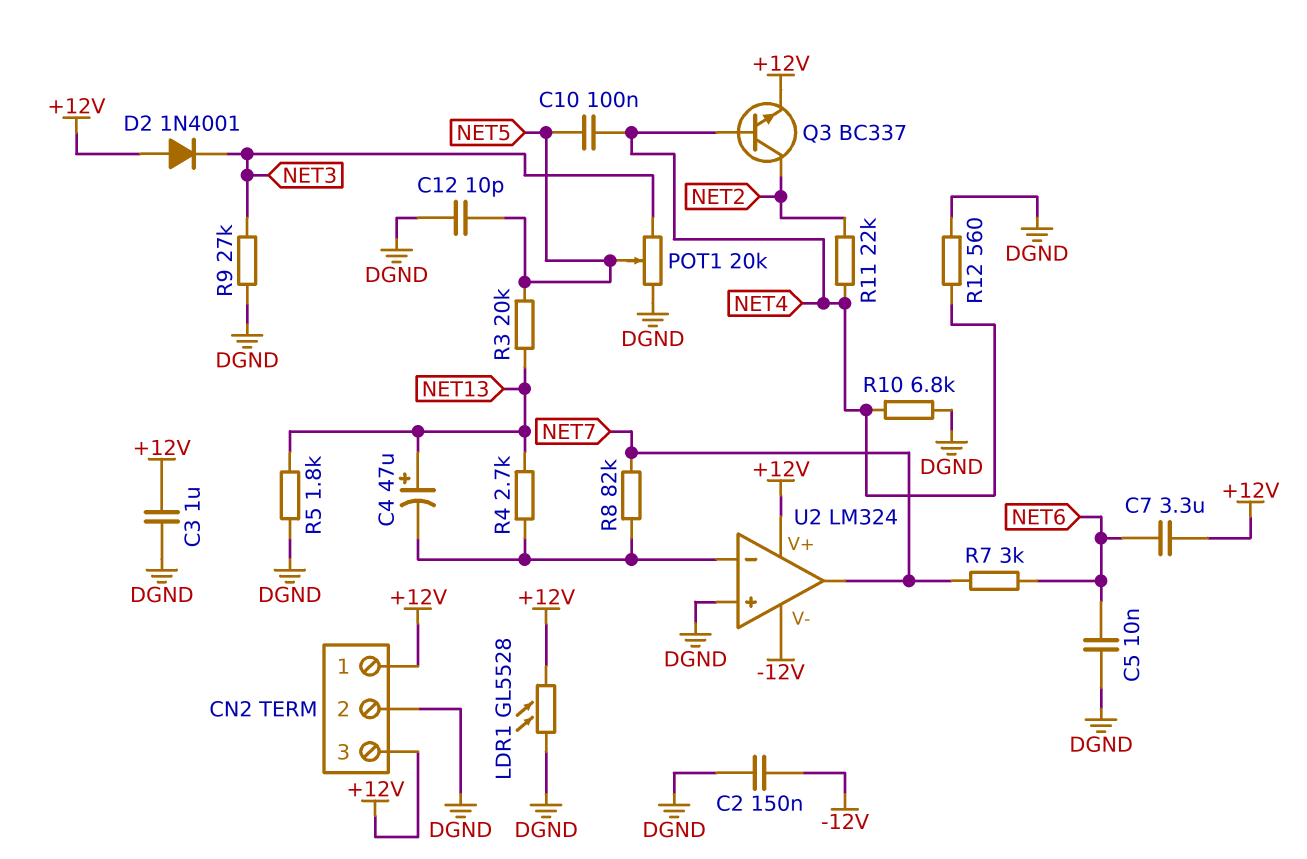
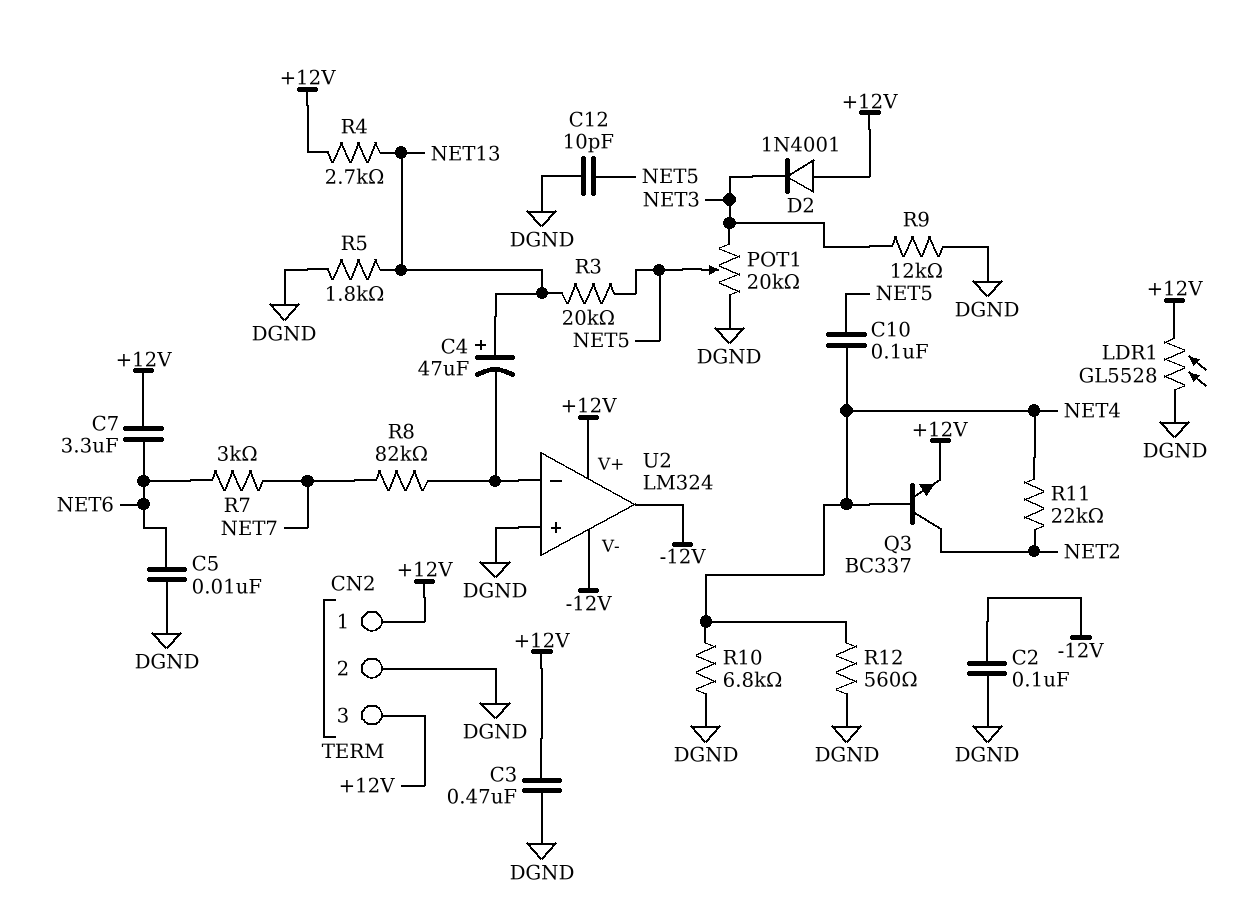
C2: 150nF (-12V, DGND) -> 100nF (-12V, DGND)
C3: 1uF (+12V, DGND) -> 470nF (+12V, DGND)
R4: 2.7k (NET13, U2/in-) -> 2.7k (+12V, NET13)
R9: 27k (DGND, NET3) -> 12k (DGND, NET3)
U2 pin out: NET7 -> -12V

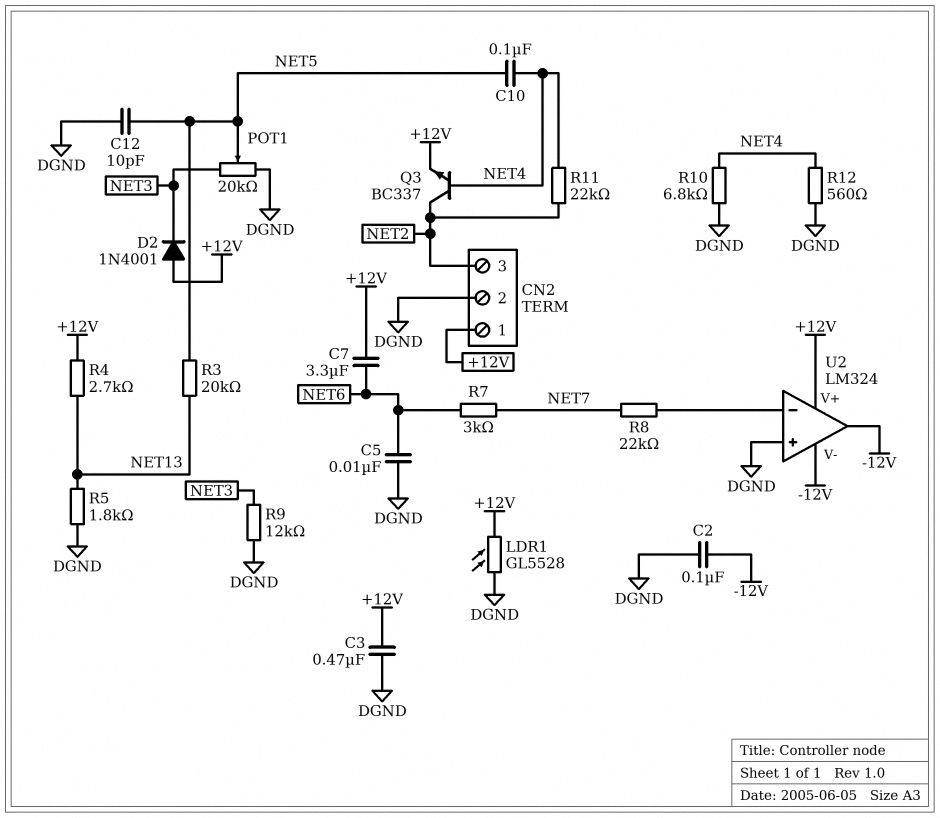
C4: 47uF (plus NET13, minus U2/in-) -> none
CN2 pin 3: +12V -> NET2
R8: 82k (NET7, U2/in-) -> 22k (NET7, U2/in-)

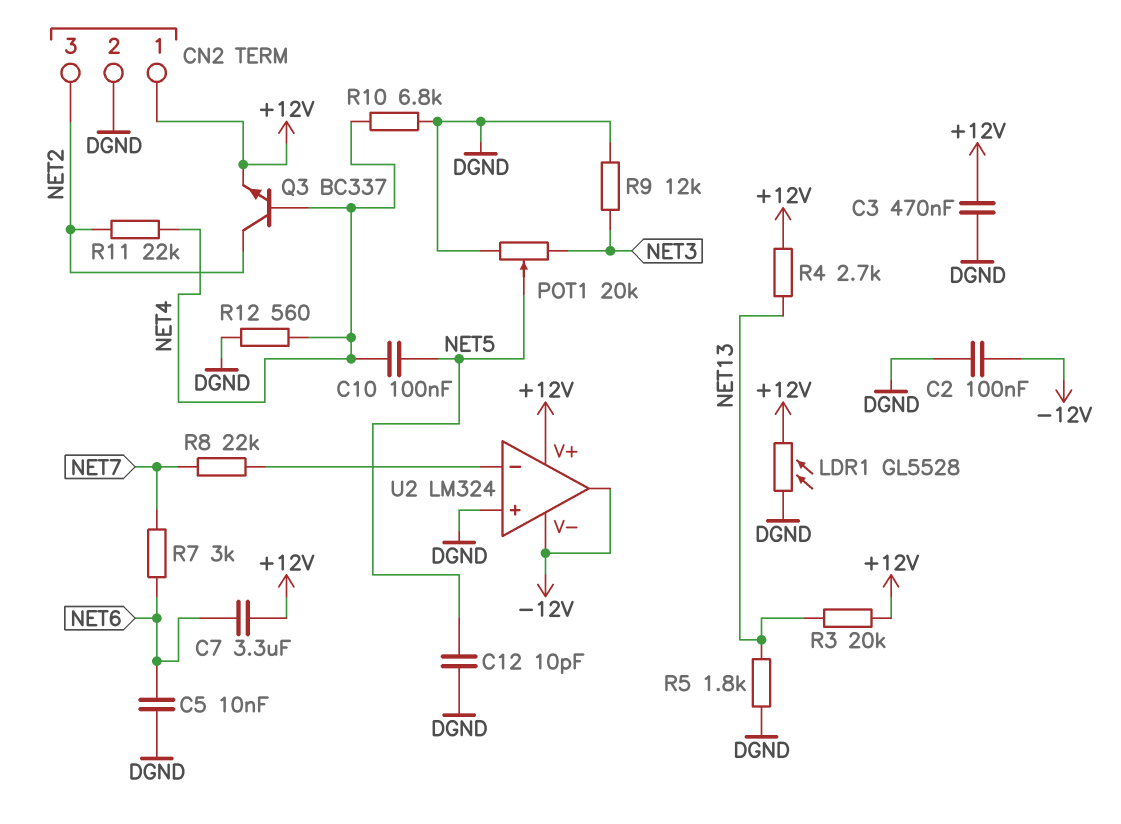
D2: diode 1N4001 (A +12V, K NET3) -> none
R3: 20k (NET5, NET13) -> 20k (+12V, NET13)

